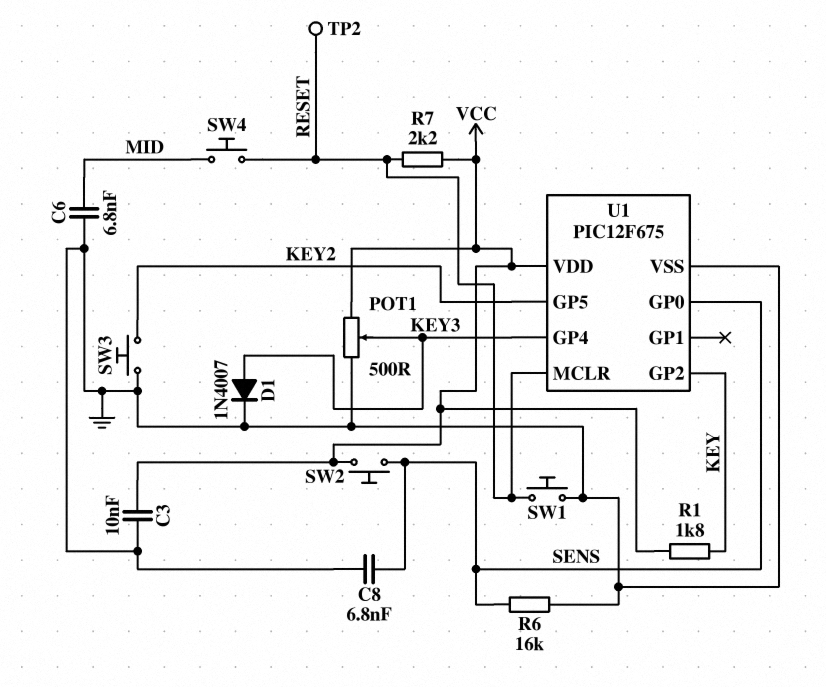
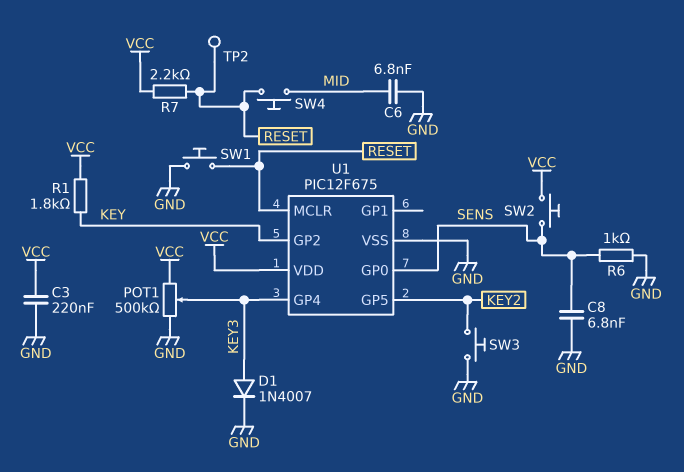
C3: 10nF (GND, VCC) -> 220nF (GND, VCC)
POT1: 500 (GND, VCC, wiper KEY3) -> 500k (GND, VCC, wiper KEY3)
R6: 16k (GND, SENS) -> 1k (GND, SENS)

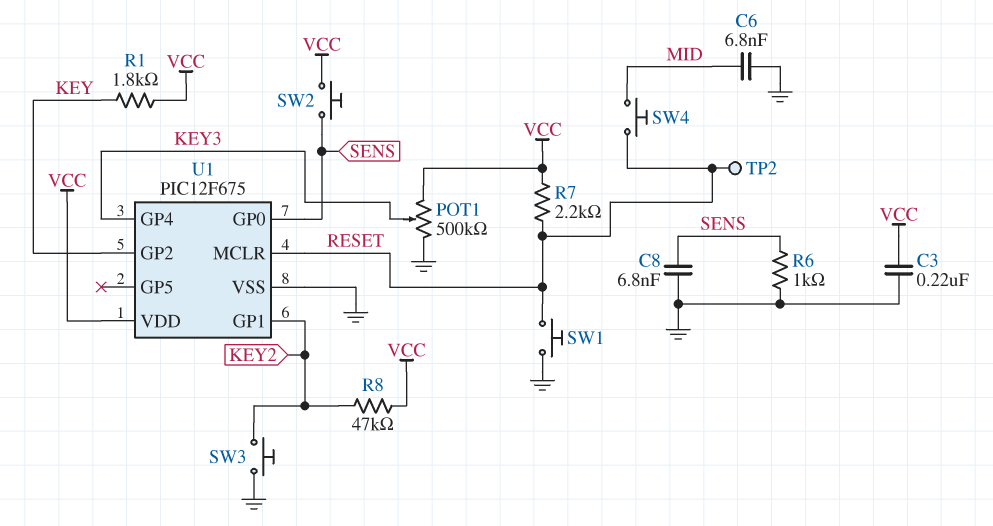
D1: diode 1N4007 (A KEY3, K GND) -> none
R8: none -> 47k (KEY2, VCC)
U1 pin GP1: none -> KEY2
U1 pin GP5: KEY2 -> none

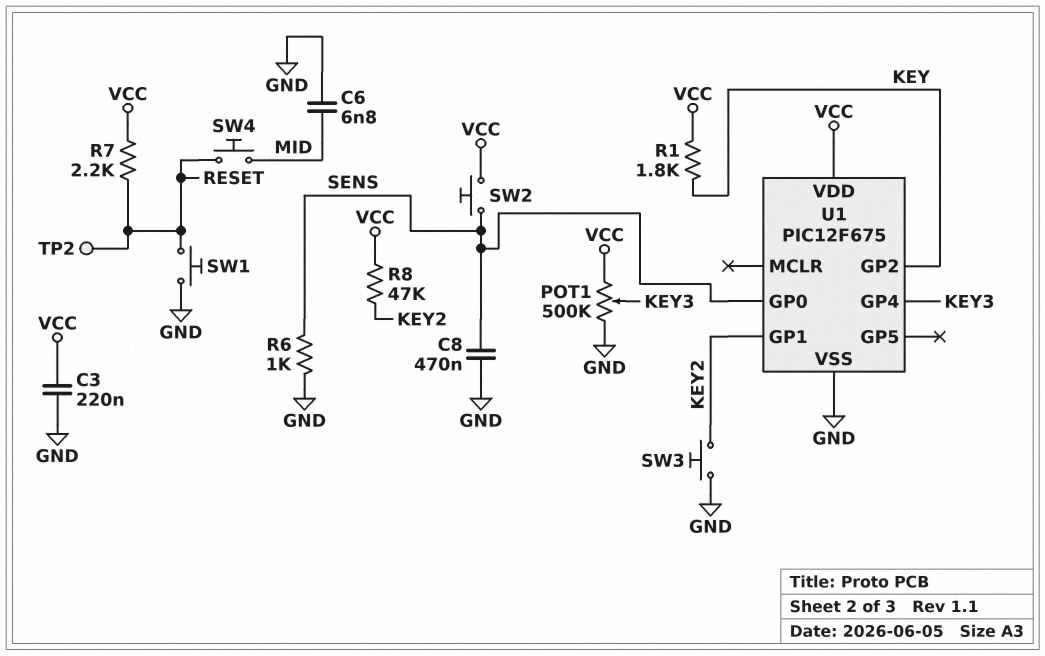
C8: 6.8nF (GND, SENS) -> 470nF (GND, SENS)
U1 pin MCLR: RESET -> none

